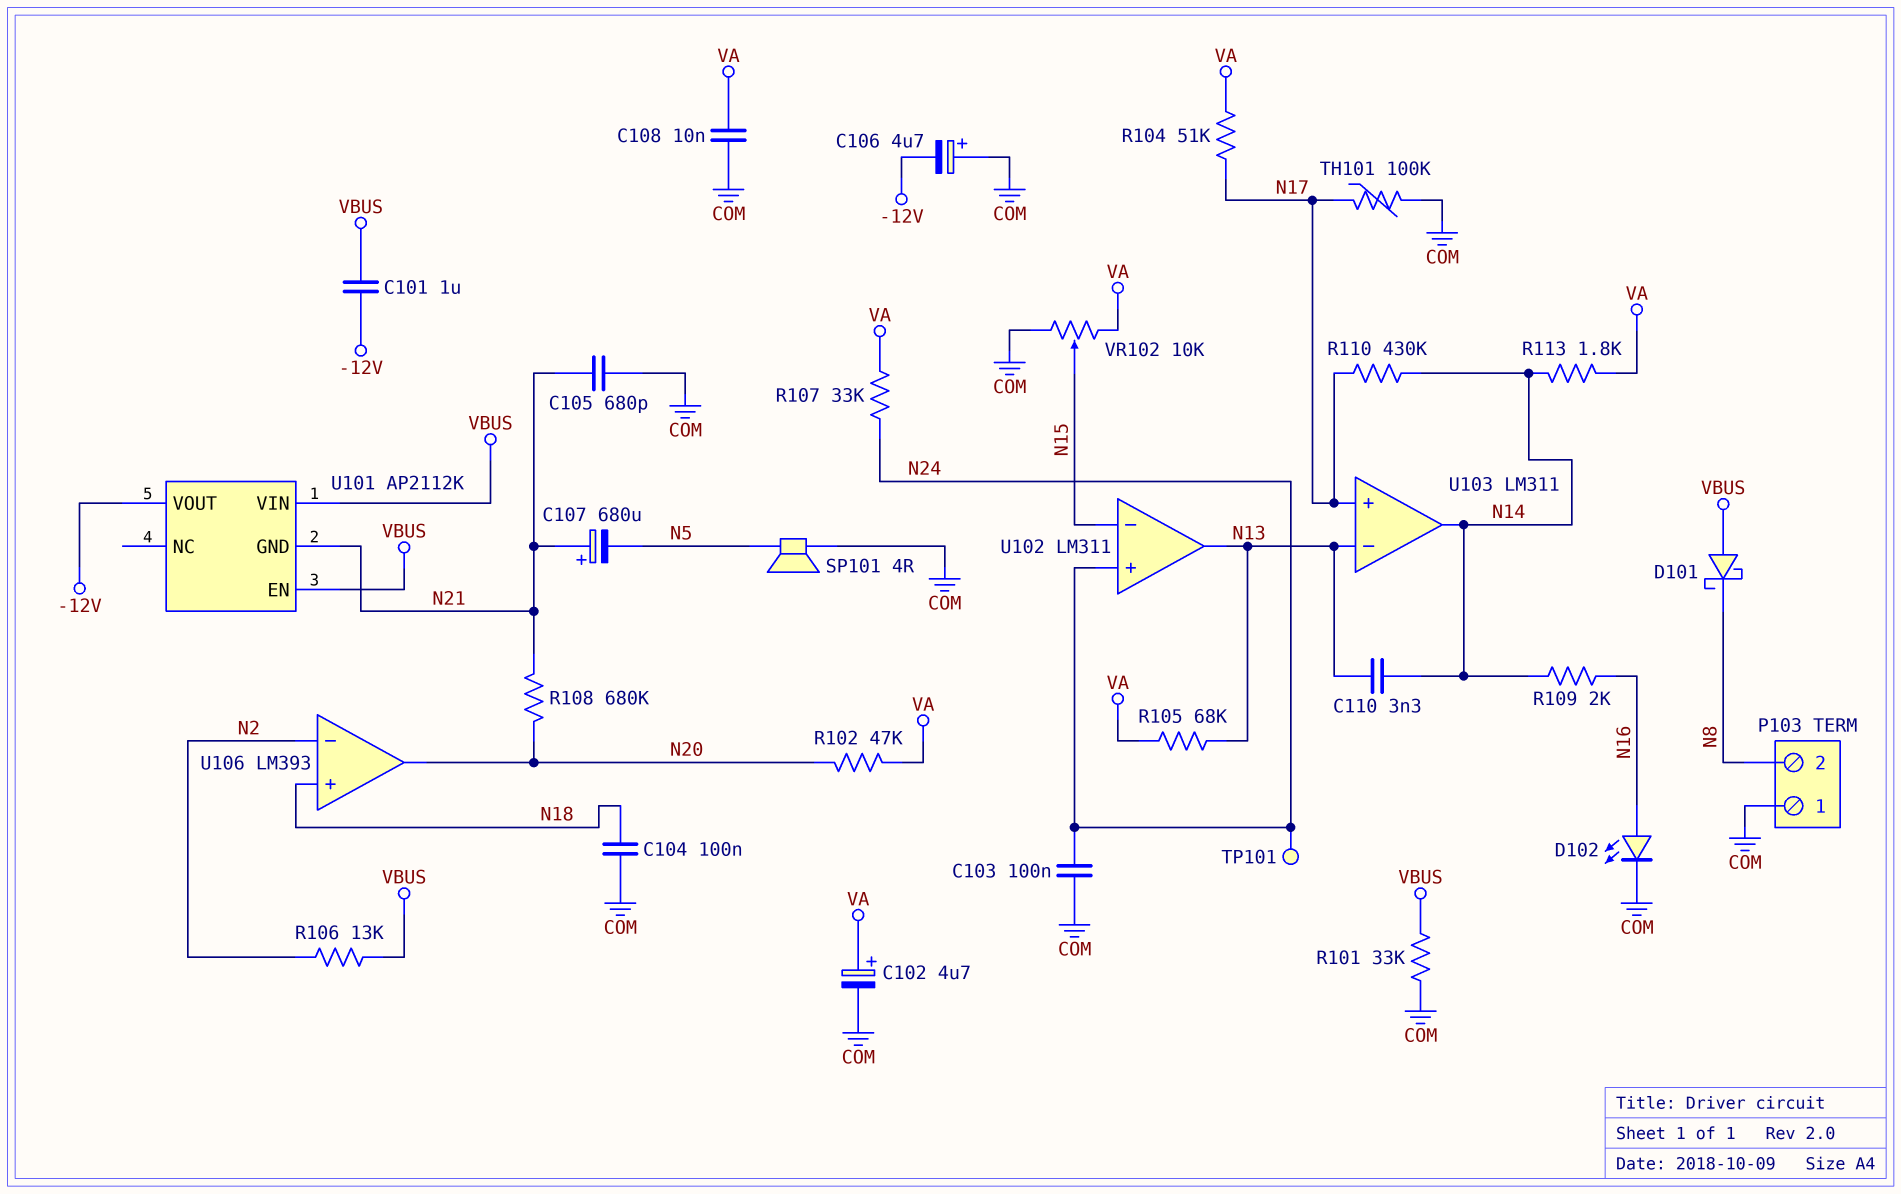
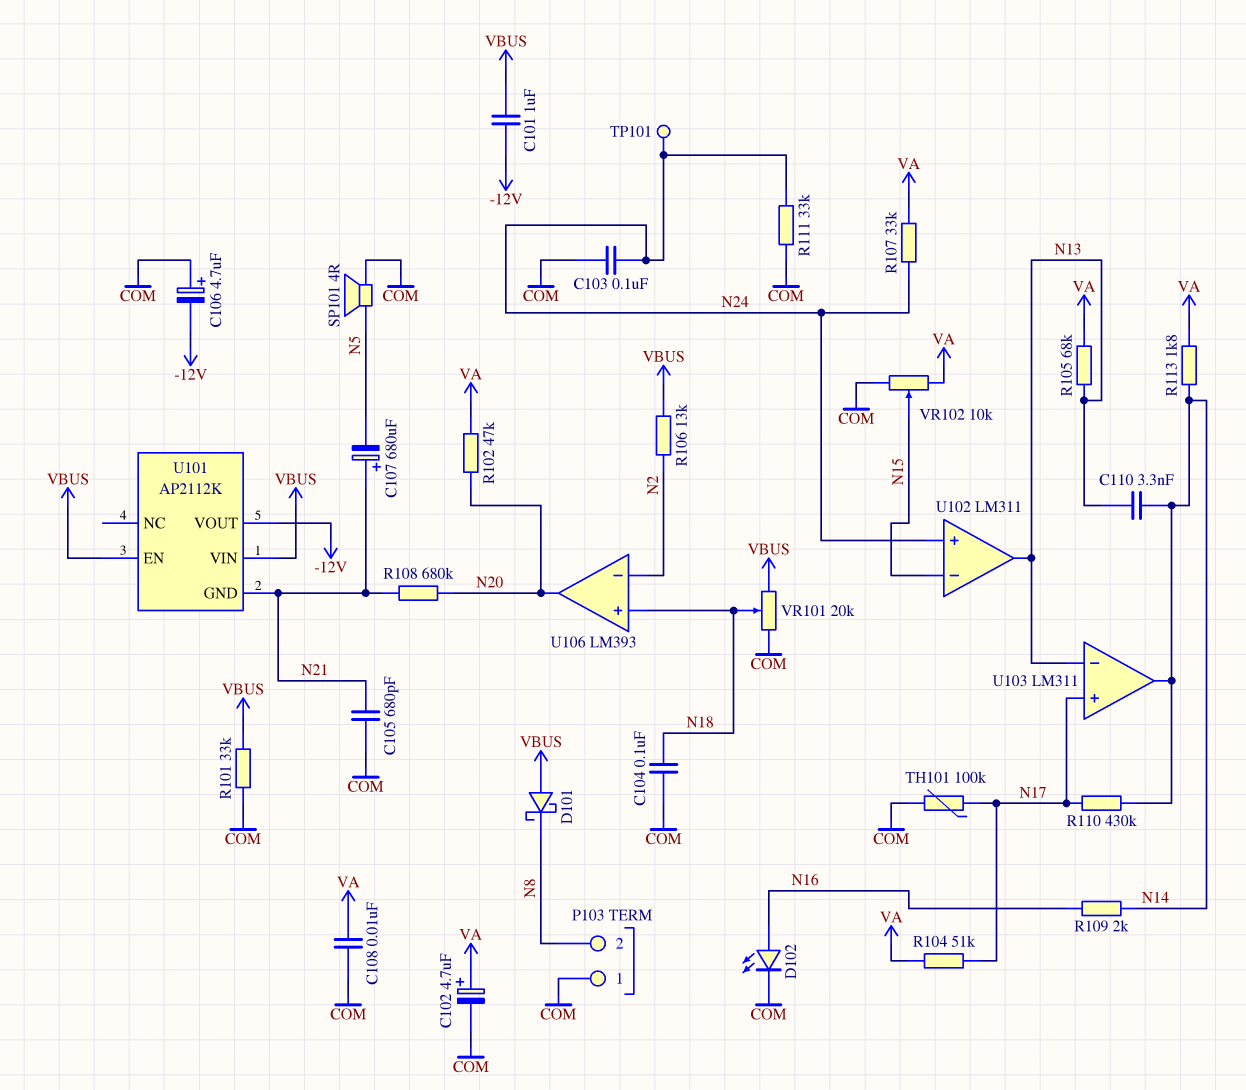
R111: none -> 33k (COM, N24)
VR101: none -> 20k (COM, VBUS, wiper N18)

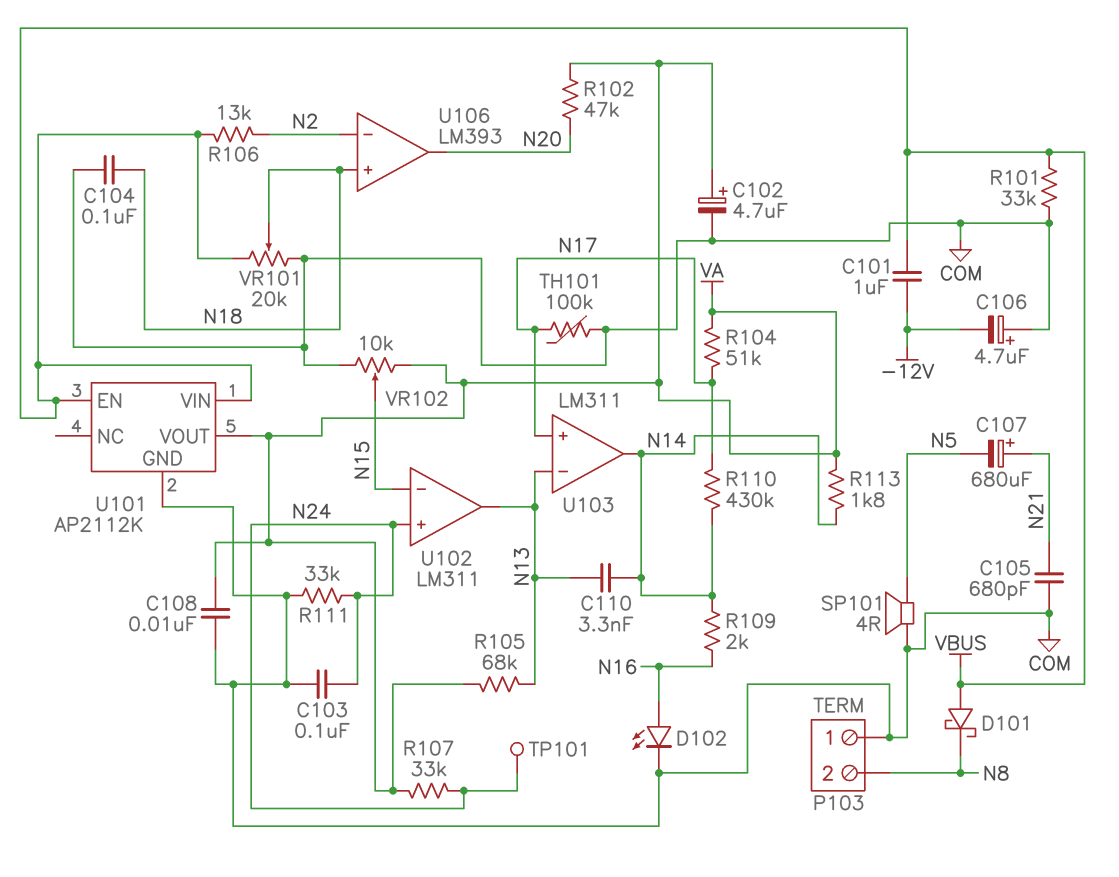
R108: 680k (N20, N21) -> none
U101 pin GND: N21 -> COM
U101 pin VOUT: -12V -> VA

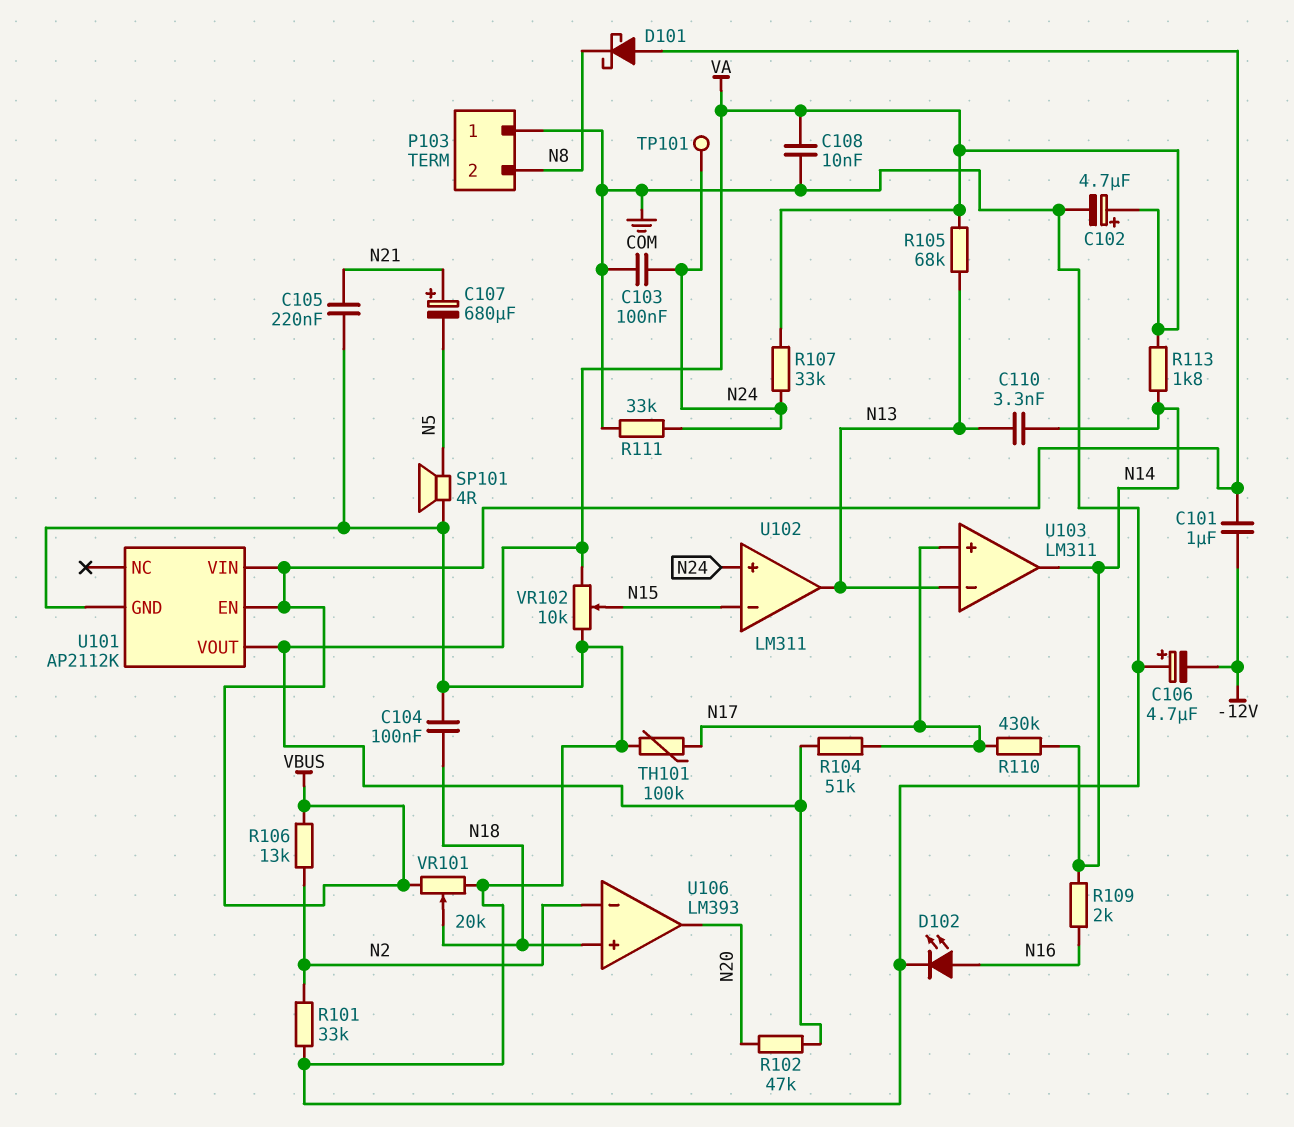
C105: 680pF (COM, N21) -> 220nF (COM, N21)
R101: 33k (COM, VBUS) -> 33k (COM, N2)

